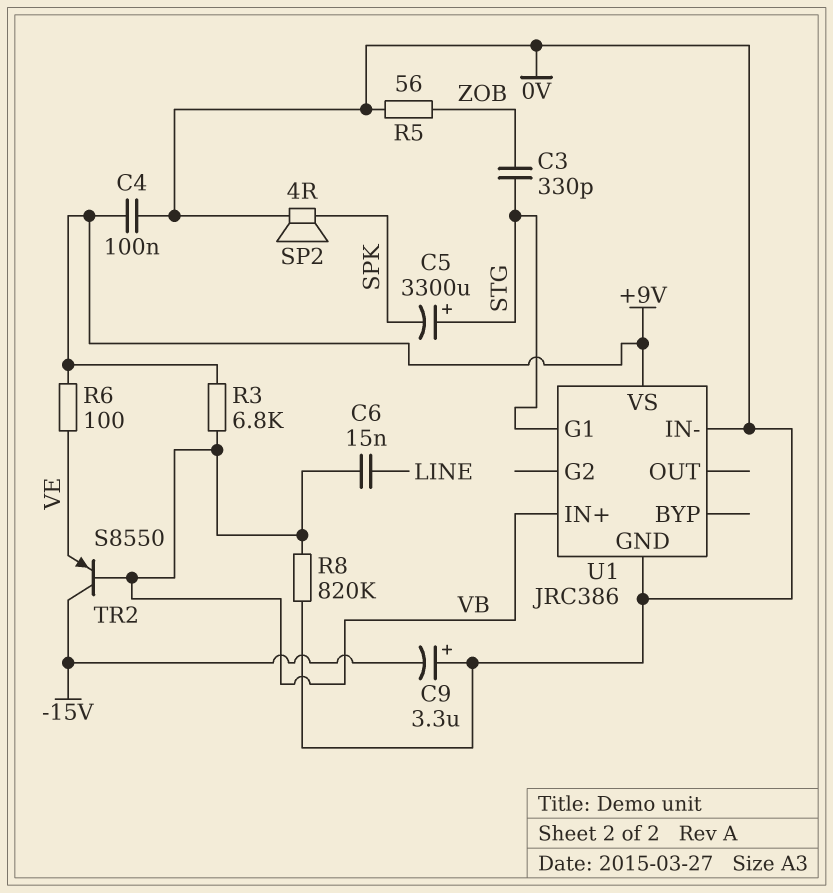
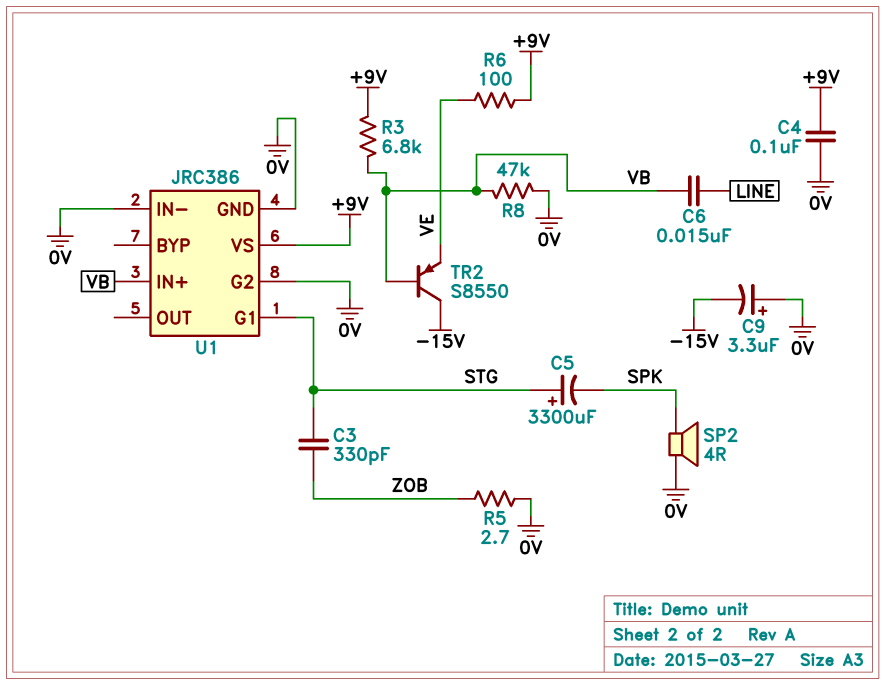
R5: 56 (0V, ZOB) -> 2.7 (0V, ZOB)
R8: 820k (0V, VB) -> 47k (0V, VB)
U1 pin G2: none -> 0V

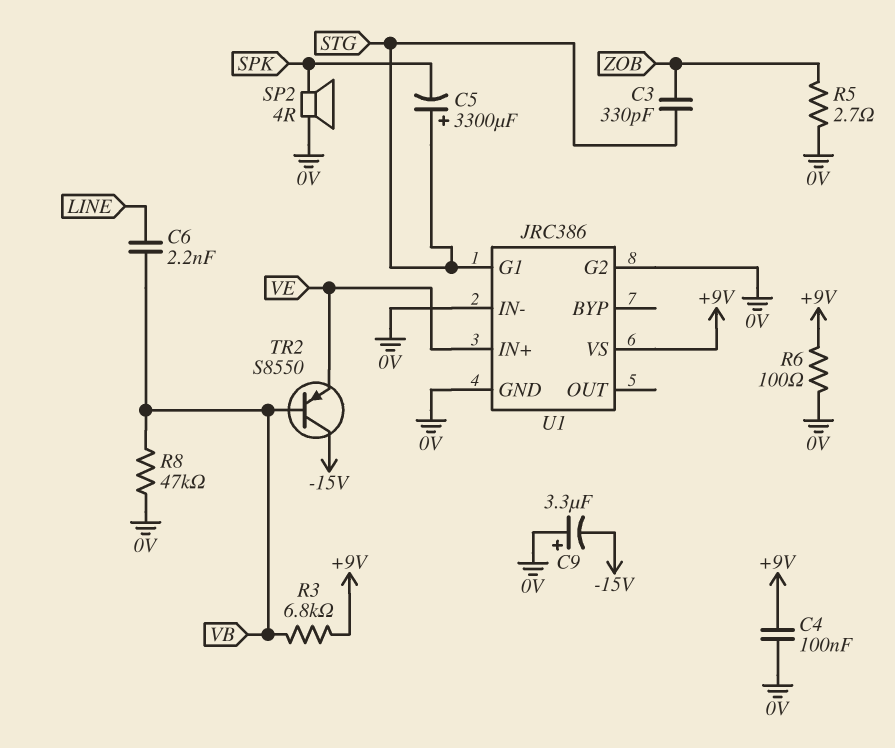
C6: 15nF (LINE, VB) -> 2.2nF (LINE, VB)
R6: 100 (+9V, VE) -> 100 (+9V, 0V)
U1 pin IN+: VB -> VE

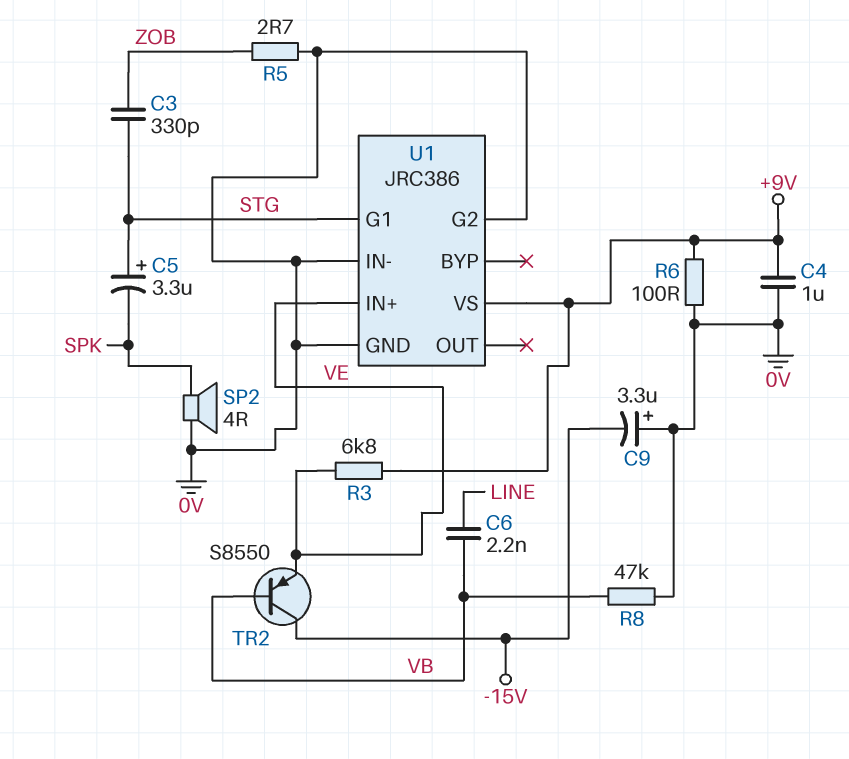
C4: 100nF (+9V, 0V) -> 1uF (+9V, 0V)
C5: 3300uF (plus STG, minus SPK) -> 3.3uF (plus STG, minus SPK)
R3: 6.8k (+9V, VB) -> 6.8k (+9V, VE)

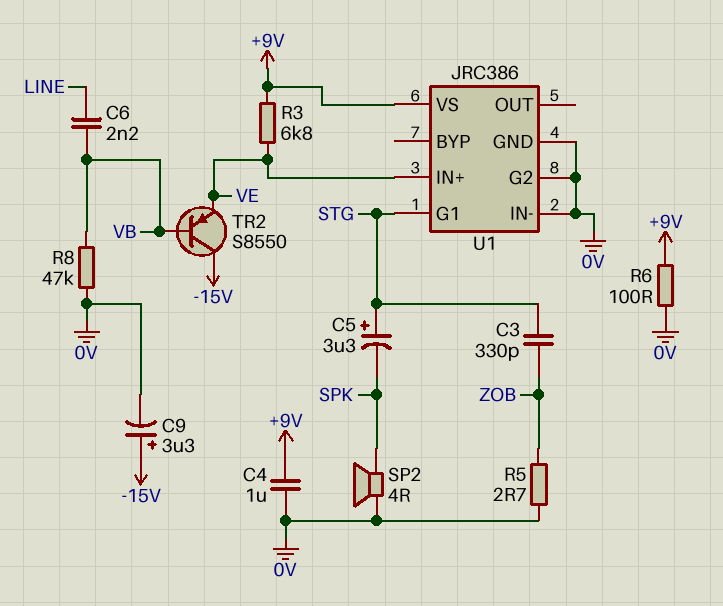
C9: 3.3uF (plus 0V, minus -15V) -> 3.3uF (plus -15V, minus 0V)

